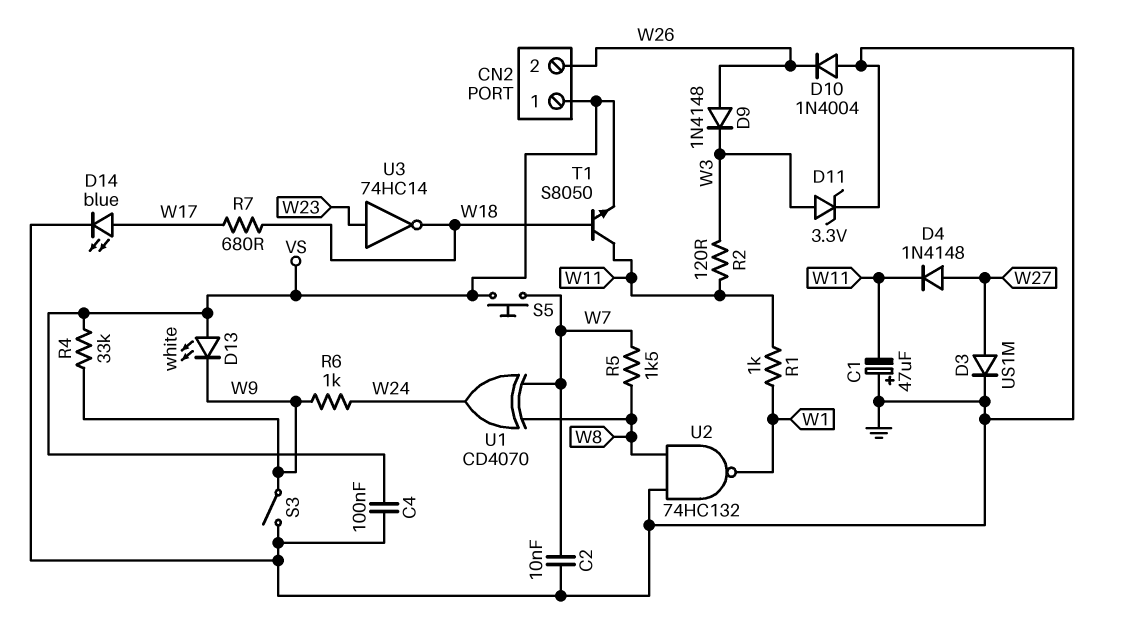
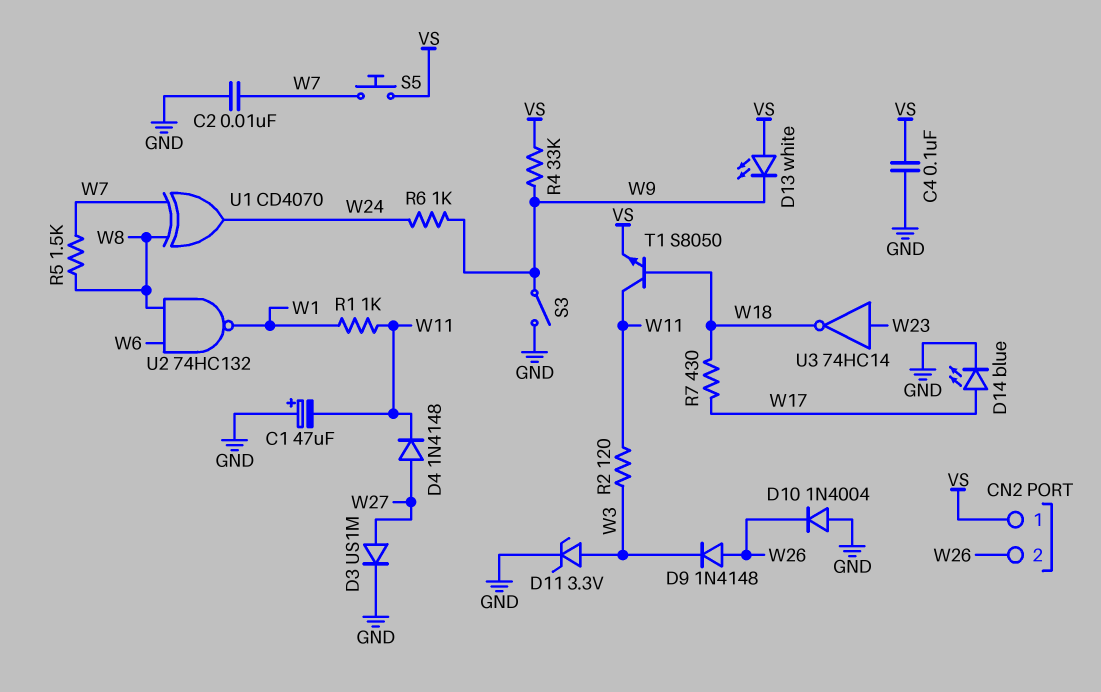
R7: 680 (W17, W18) -> 430 (W17, W18)
U2: NAND 74HC132 (in GND, in W8, out W1) -> NAND 74HC132 (in W6, in W8, out W1)

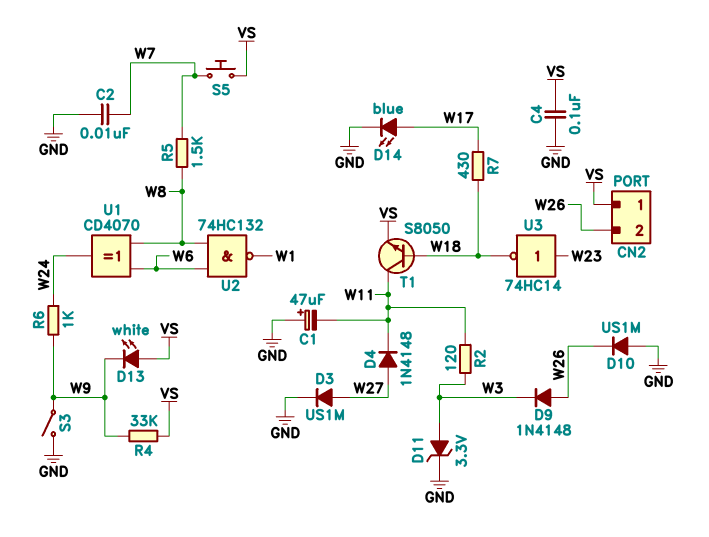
D10: diode 1N4004 (A GND, K W26) -> diode US1M (A GND, K W26)
R1: 1k (W1, W11) -> none
U1: XOR CD4070 (in W7, in W8, out W24) -> XOR CD4070 (in W6, in W8, out W24)

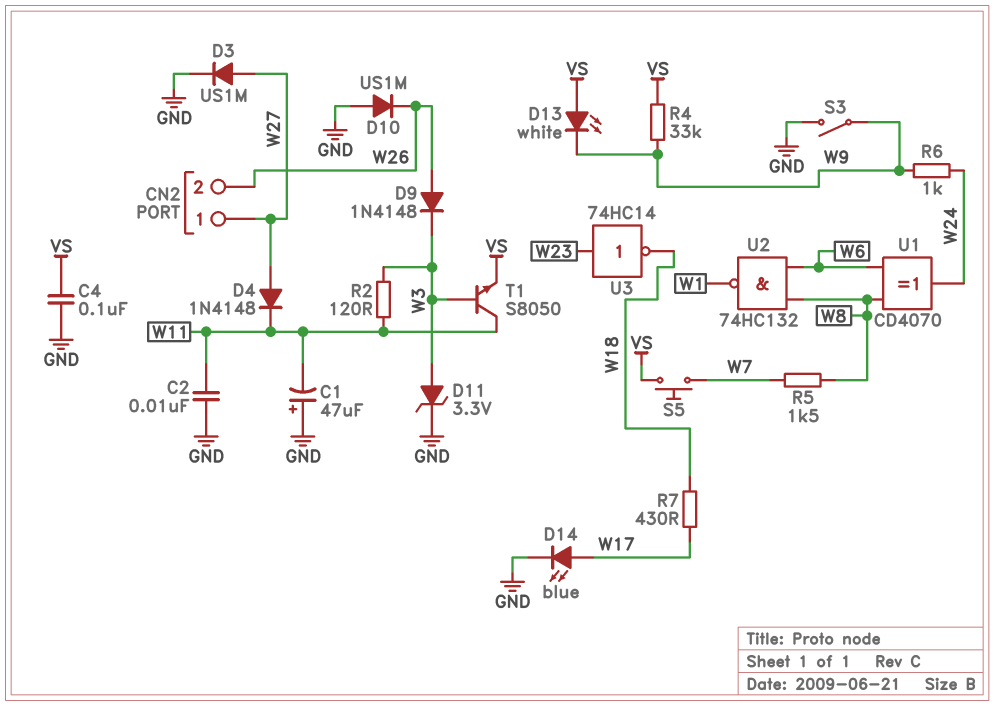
C2: 10nF (GND, W7) -> 10nF (GND, W11)
CN2 pin 1: VS -> W27
T1: NPN S8050 (B W18, C W11, E VS) -> NPN S8050 (B W3, C W11, E VS)

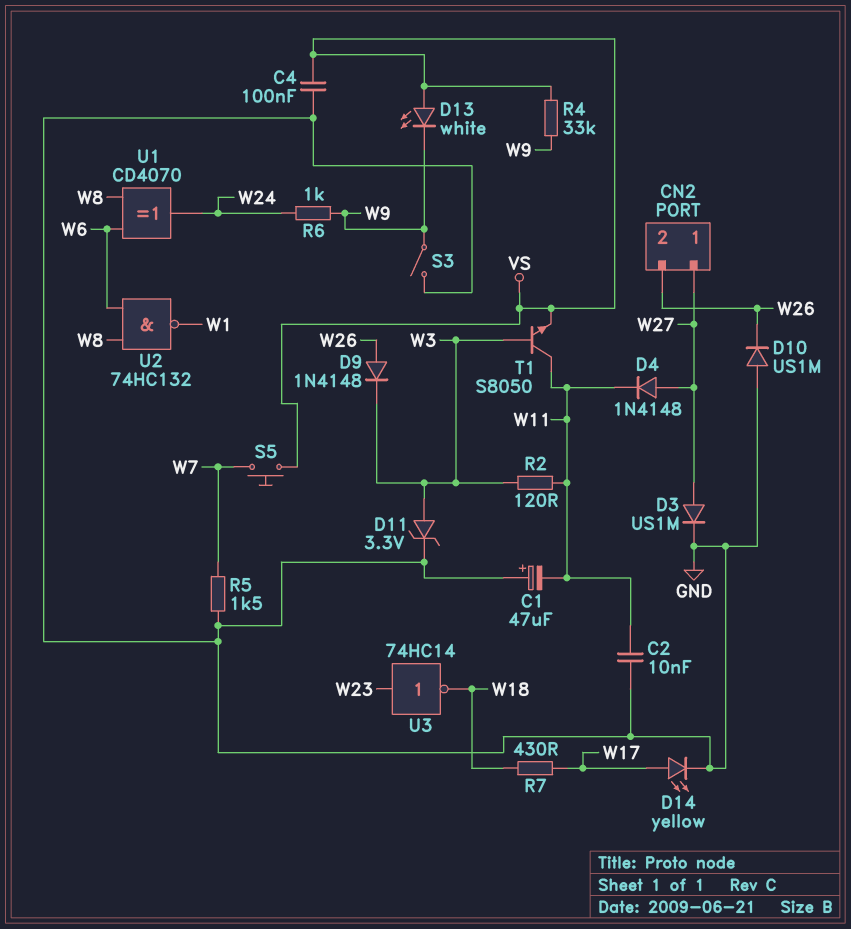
D14: LED blue (A W17, K GND) -> LED yellow (A W17, K GND)
R5: 1.5k (W7, W8) -> 1.5k (GND, W7)

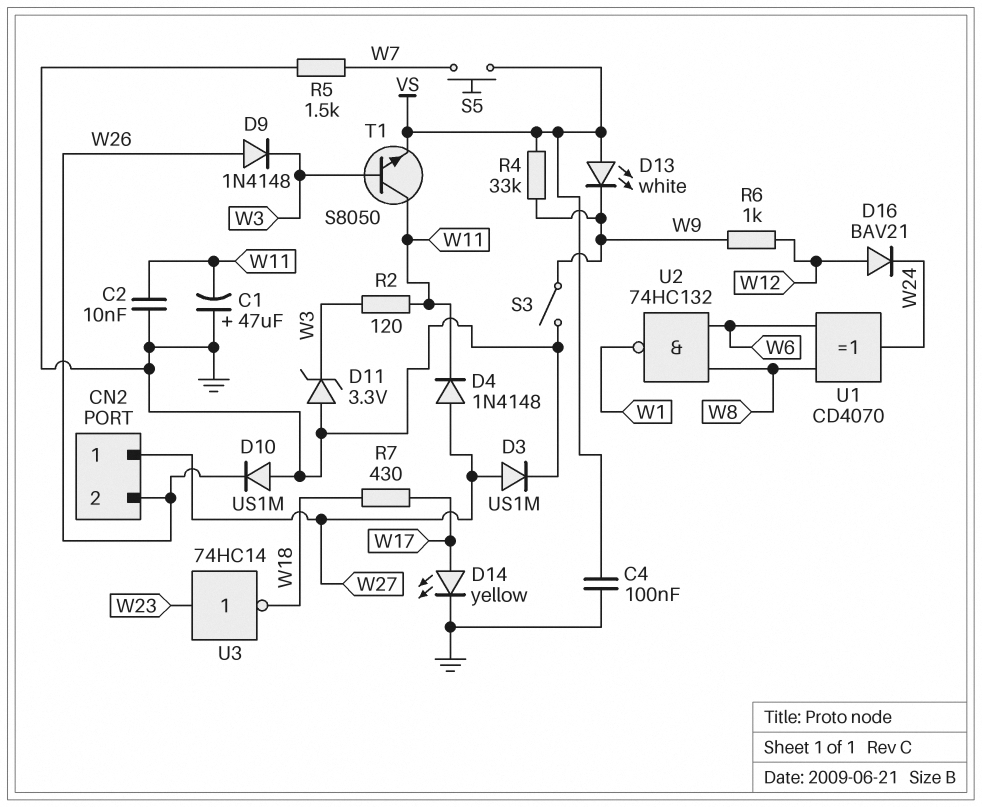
D11: zener 3.3V (A W3, K GND) -> zener 3.3V (A GND, K W3)
D16: none -> diode BAV21 (A W12, K W24)
R6: 1k (W9, W24) -> 1k (W9, W12)

